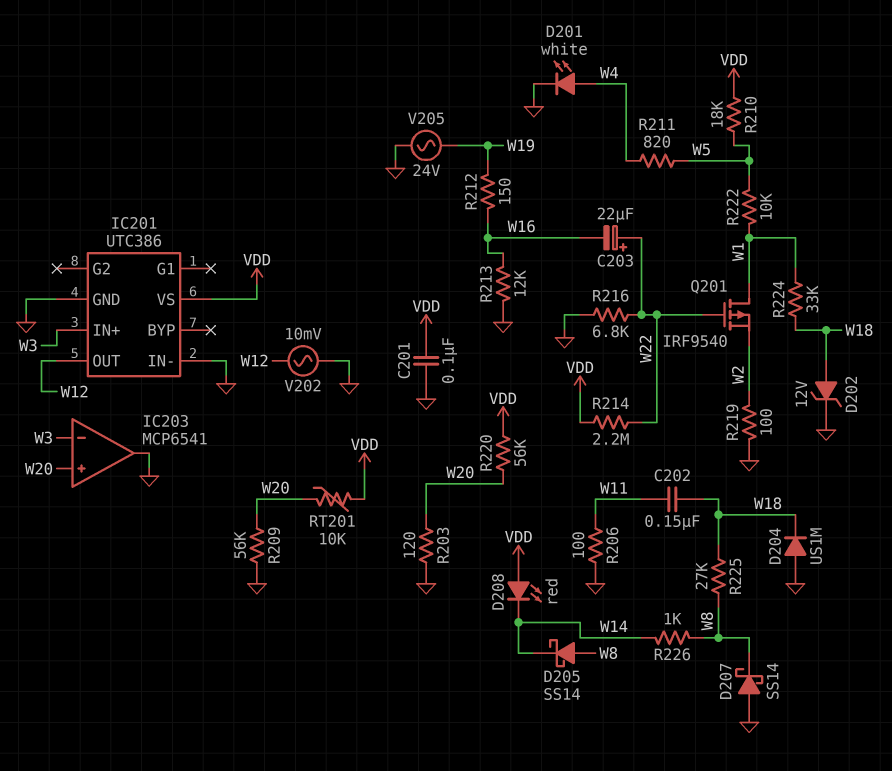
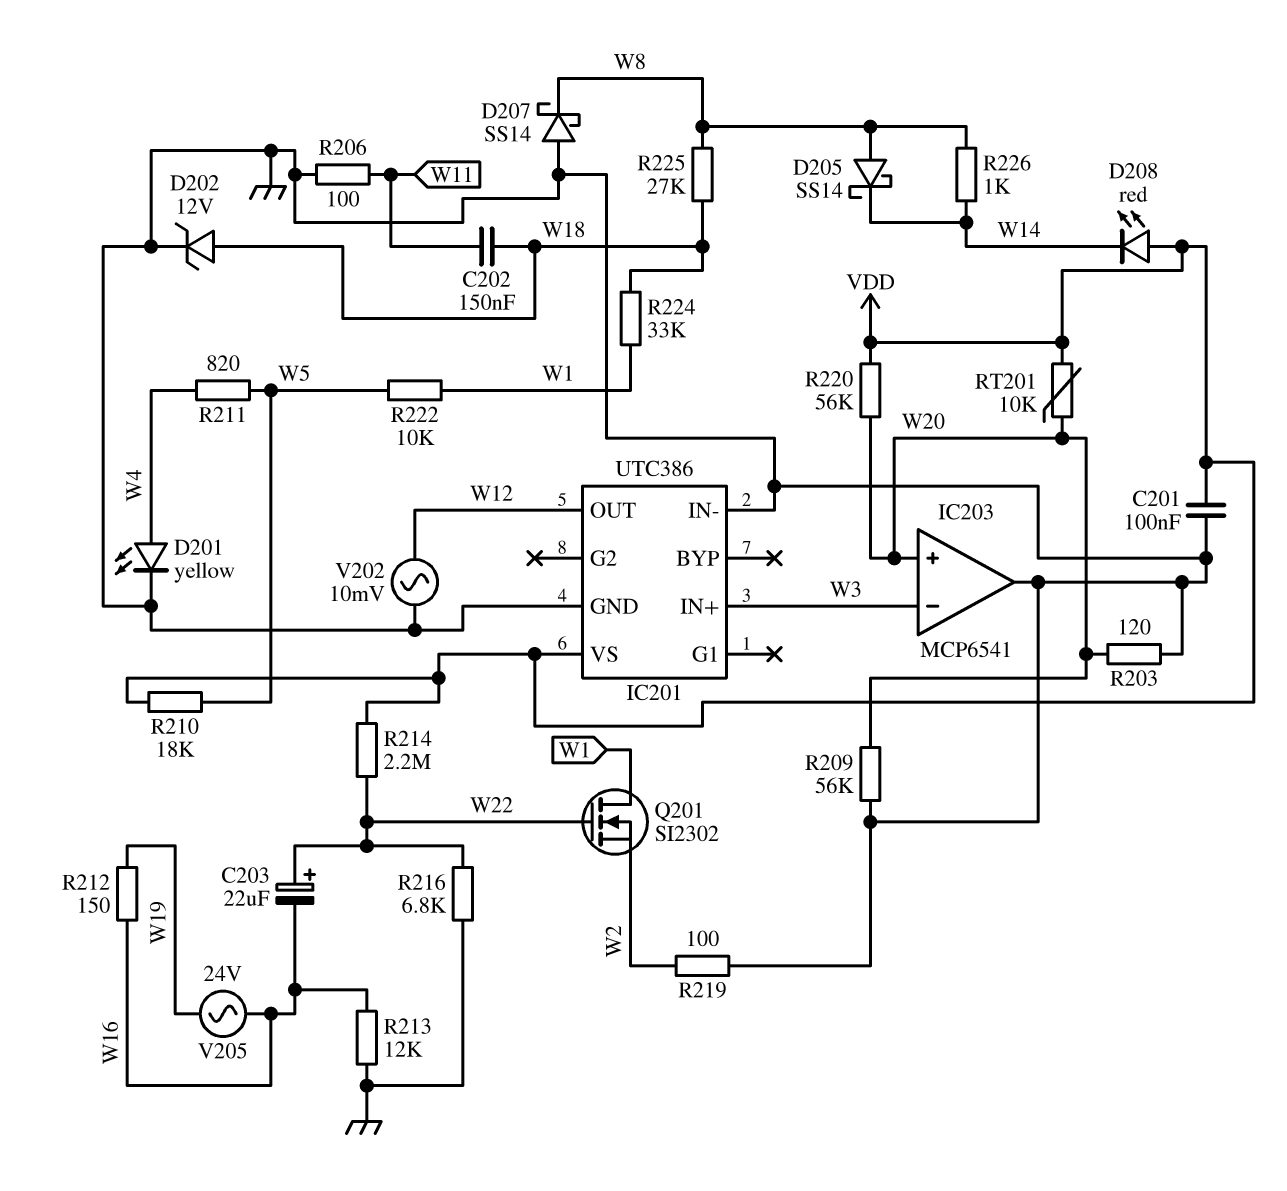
D201: LED white (A W4, K GND) -> LED yellow (A W4, K GND)
D204: diode US1M (A GND, K W18) -> none
Q201: PMOS IRF9540 (G W22, D W1, S W2) -> NMOS SI2302 (G W22, D W1, S W2)
V205: AC 24V (GND, W19) -> AC 24V (W16, W19)

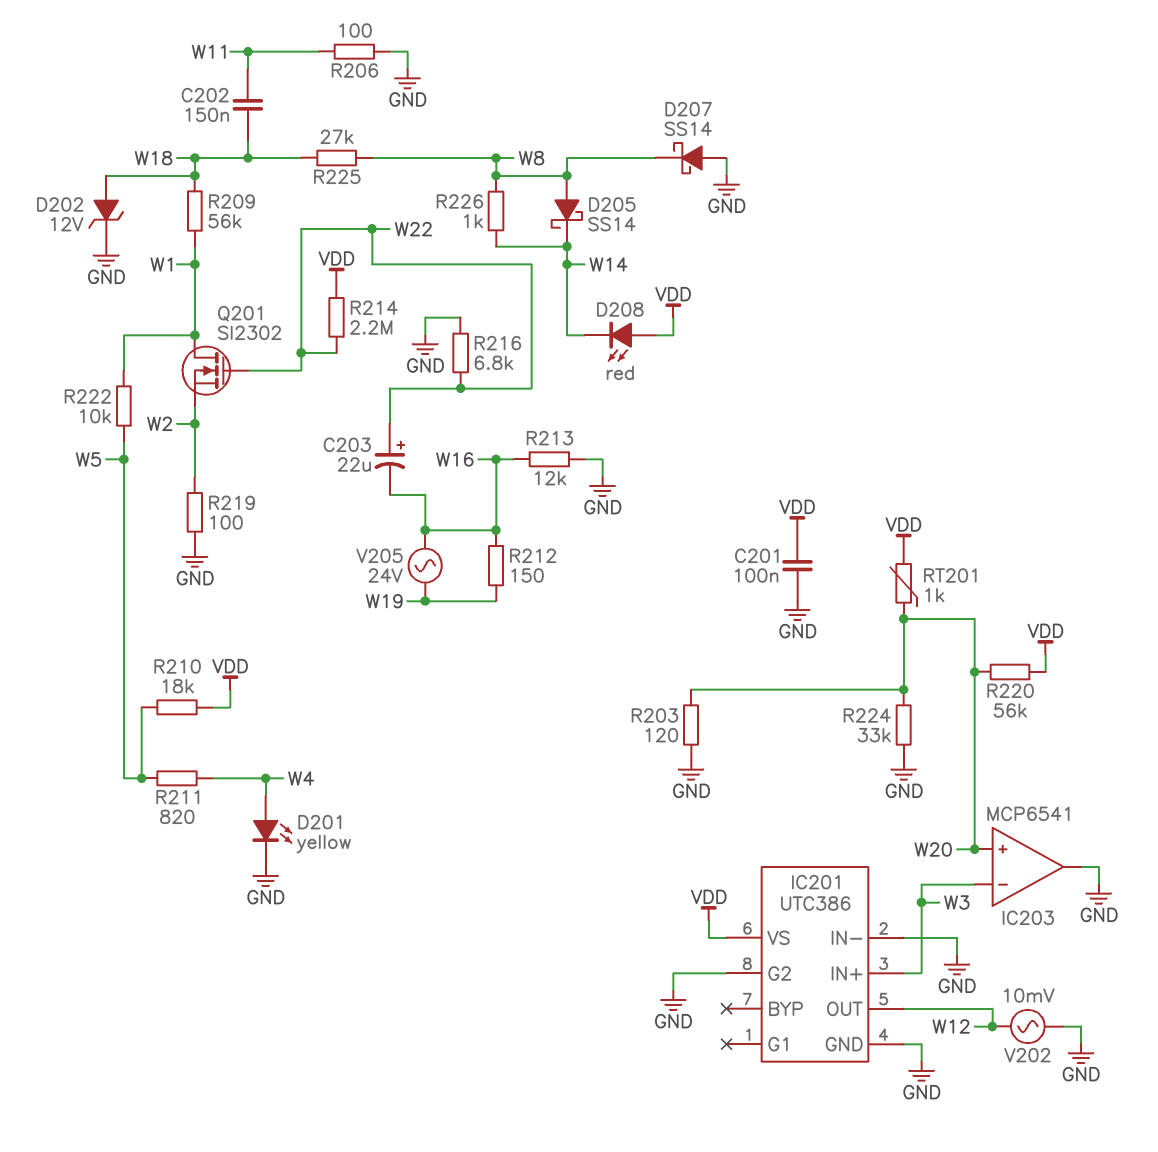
IC201 pin G2: none -> GND
R209: 56k (GND, W20) -> 56k (W1, W18)
R224: 33k (W1, W18) -> 33k (GND, W20)
RT201: 10k (VDD, W20) -> 1k (VDD, W20)

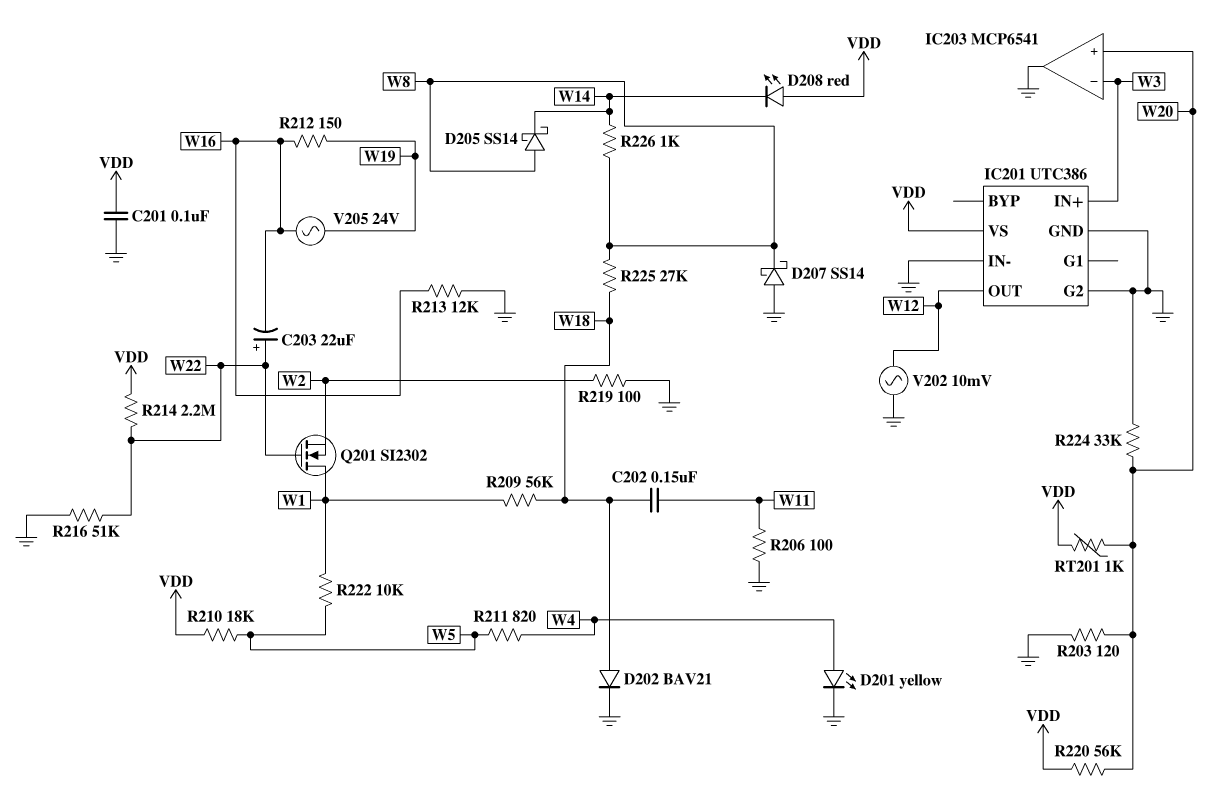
D202: zener 12V (A W18, K GND) -> diode BAV21 (A W18, K GND)
R216: 6.8k (GND, W22) -> 51k (GND, W22)

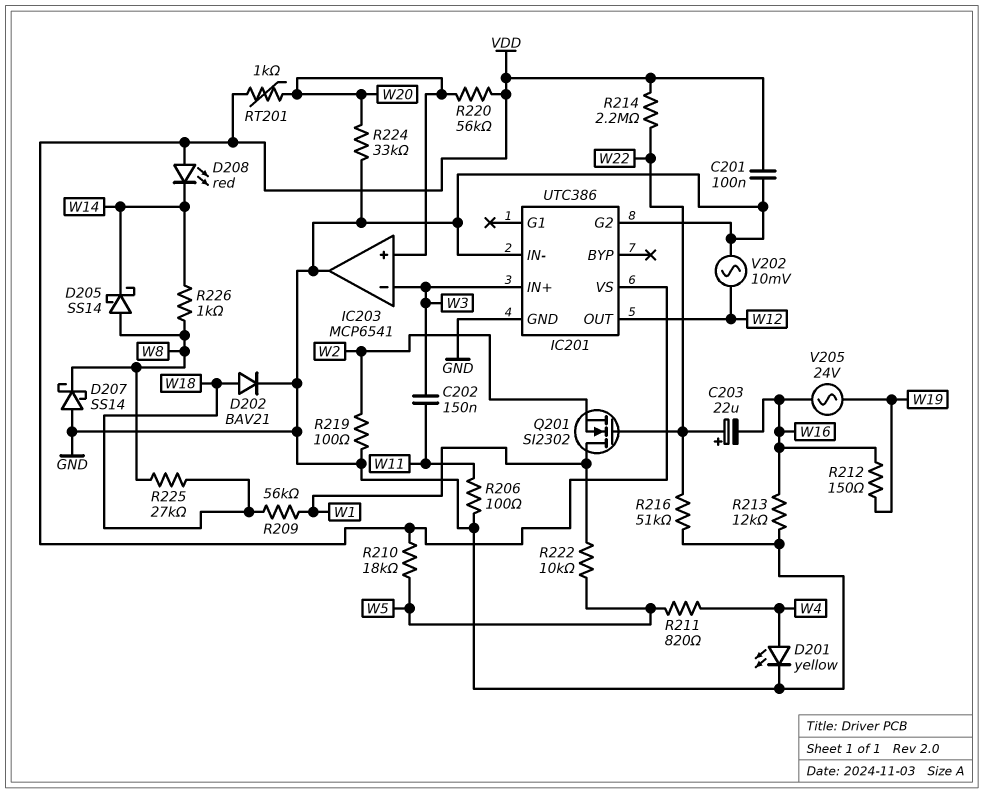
C202: 150nF (W11, W18) -> 150nF (W3, W11)
R203: 120 (GND, W20) -> none

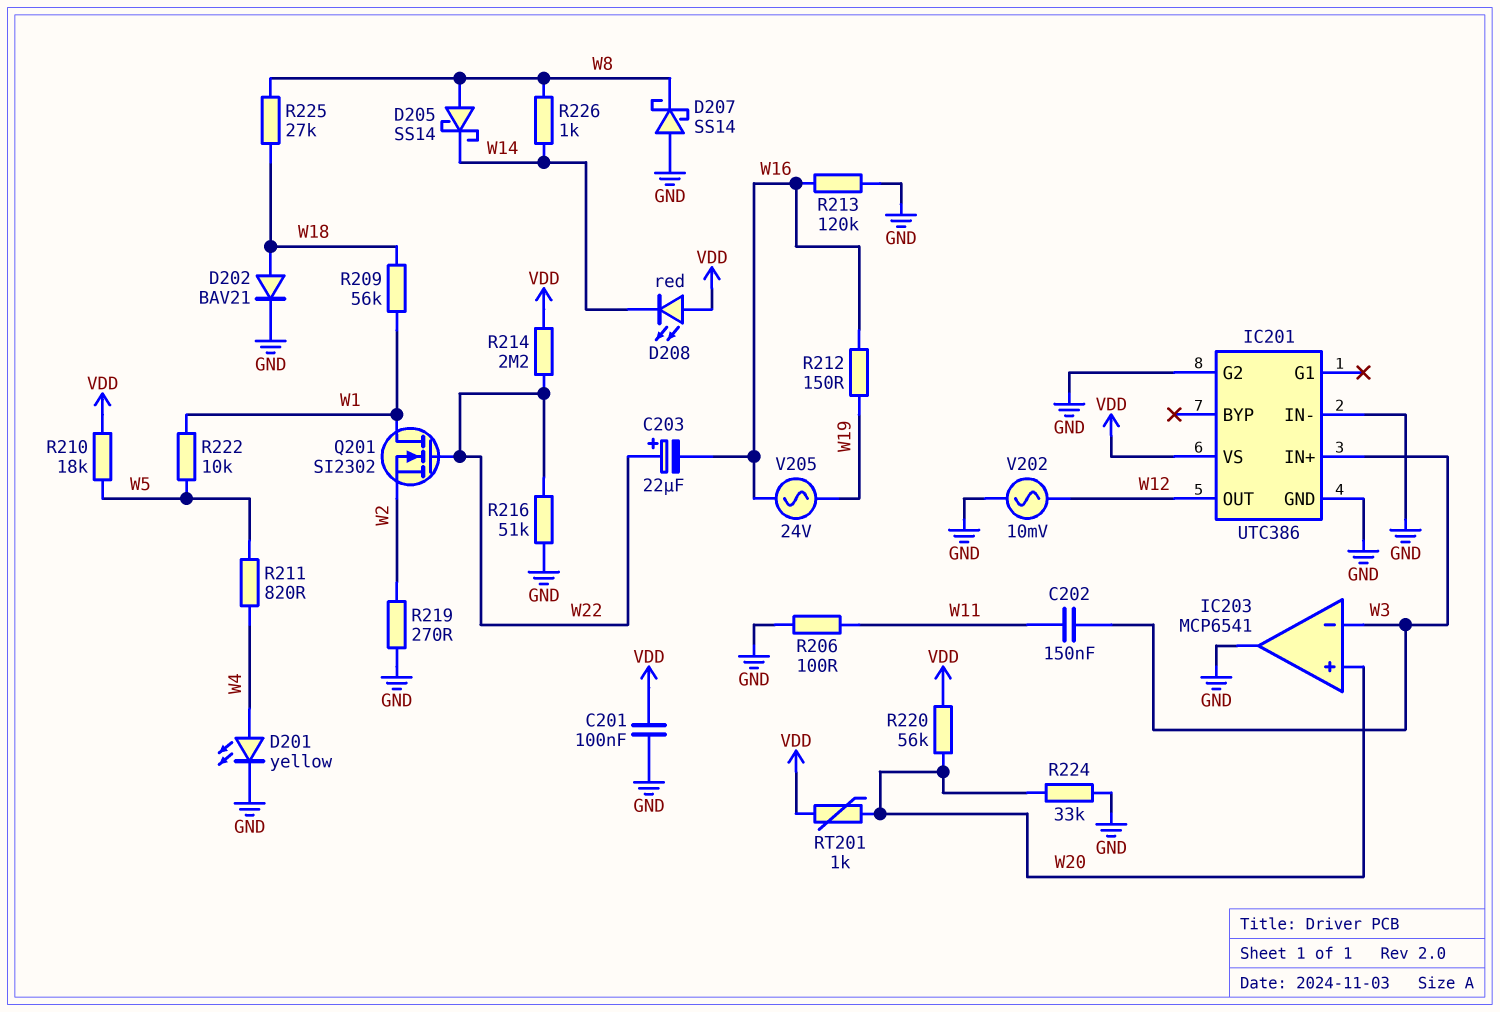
R213: 12k (GND, W16) -> 120k (GND, W16)
R219: 100 (GND, W2) -> 270 (GND, W2)

